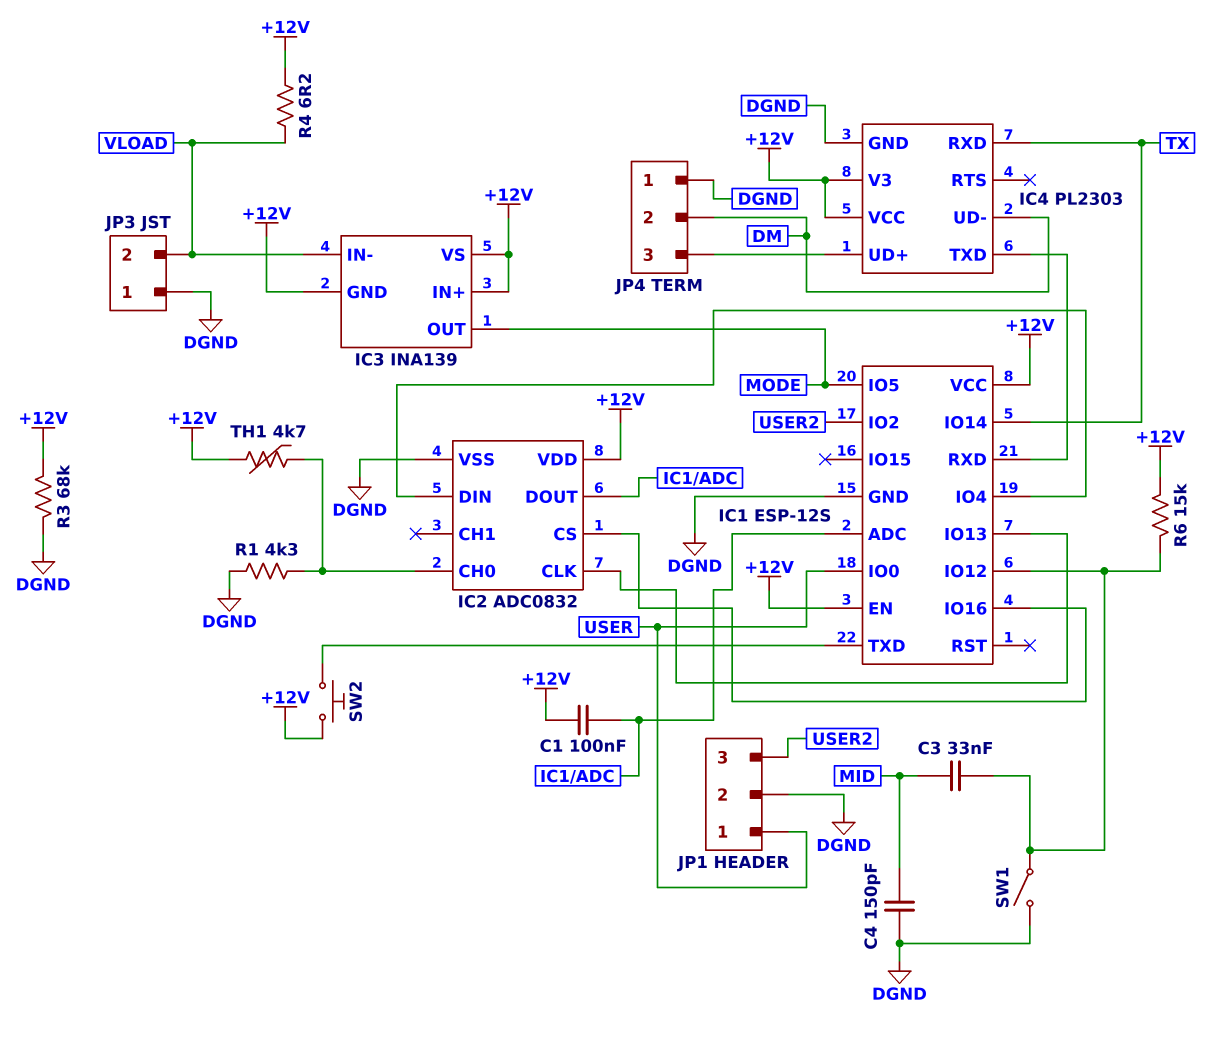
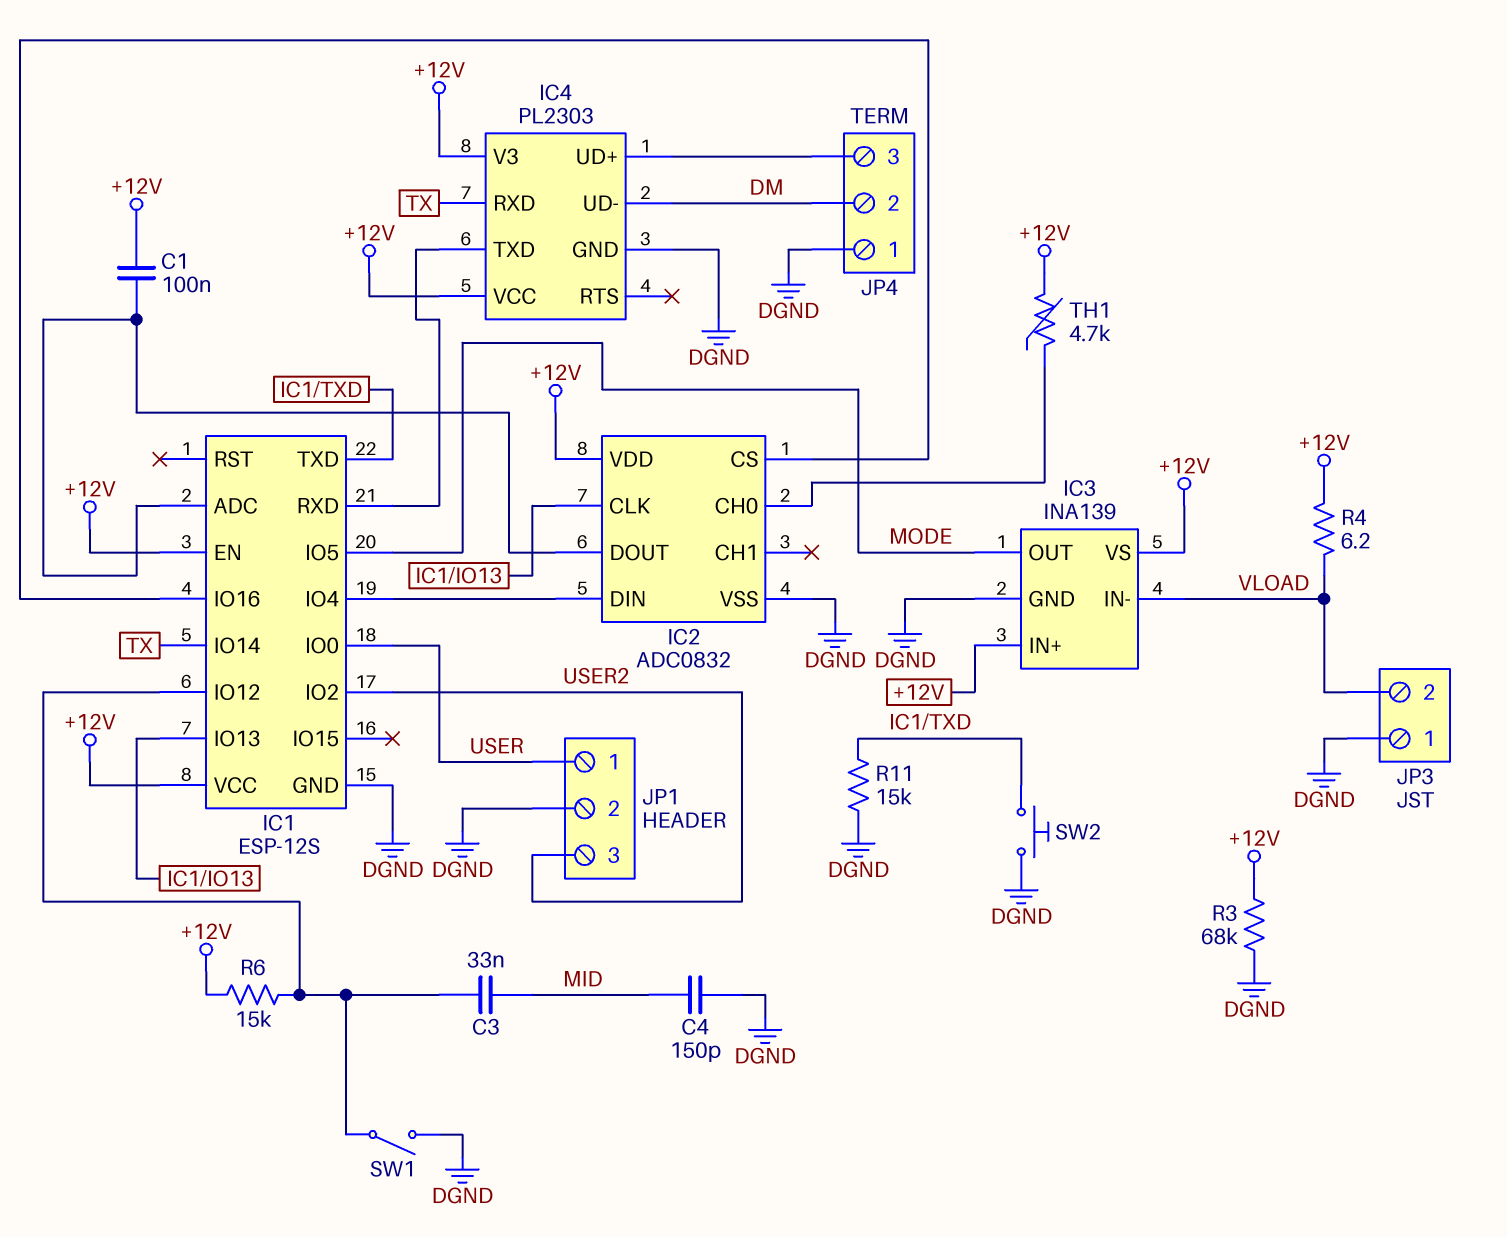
IC3 pin GND: +12V -> DGND
R1: 4.3k (DGND, IC2/CH0) -> none
R11: none -> 15k (DGND, IC1/TXD)
SW2: button (+12V, IC1/TXD) -> button (DGND, IC1/TXD)

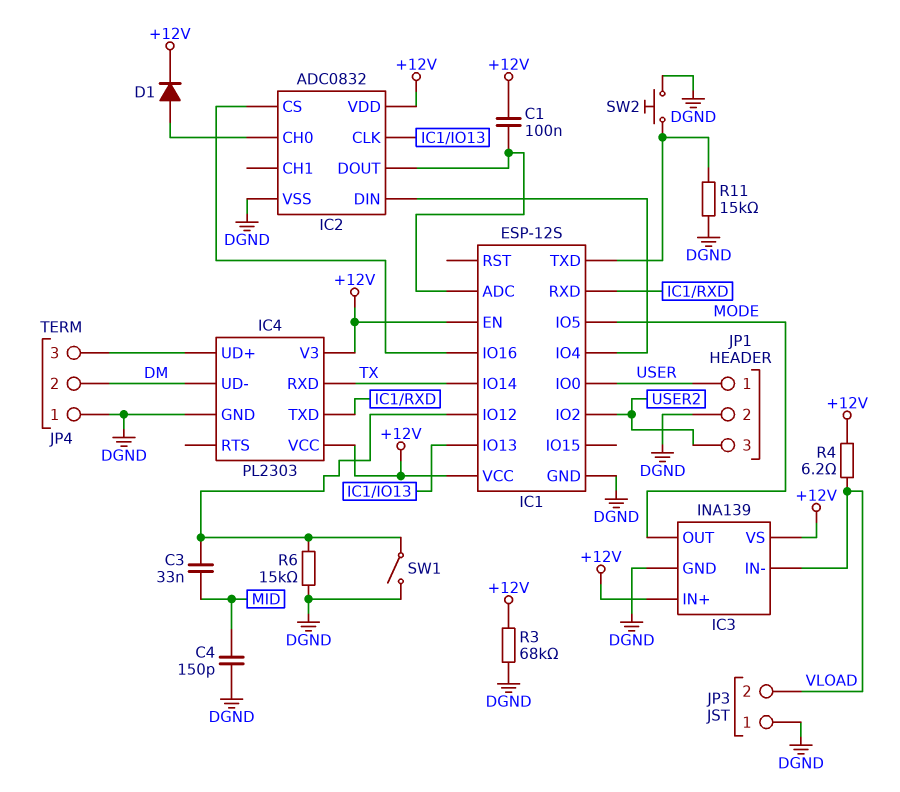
D1: none -> diode (A IC2/CH0, K +12V)
R6: 15k (+12V, IC1/IO12) -> 15k (DGND, IC1/IO12)
TH1: 4.7k (+12V, IC2/CH0) -> none

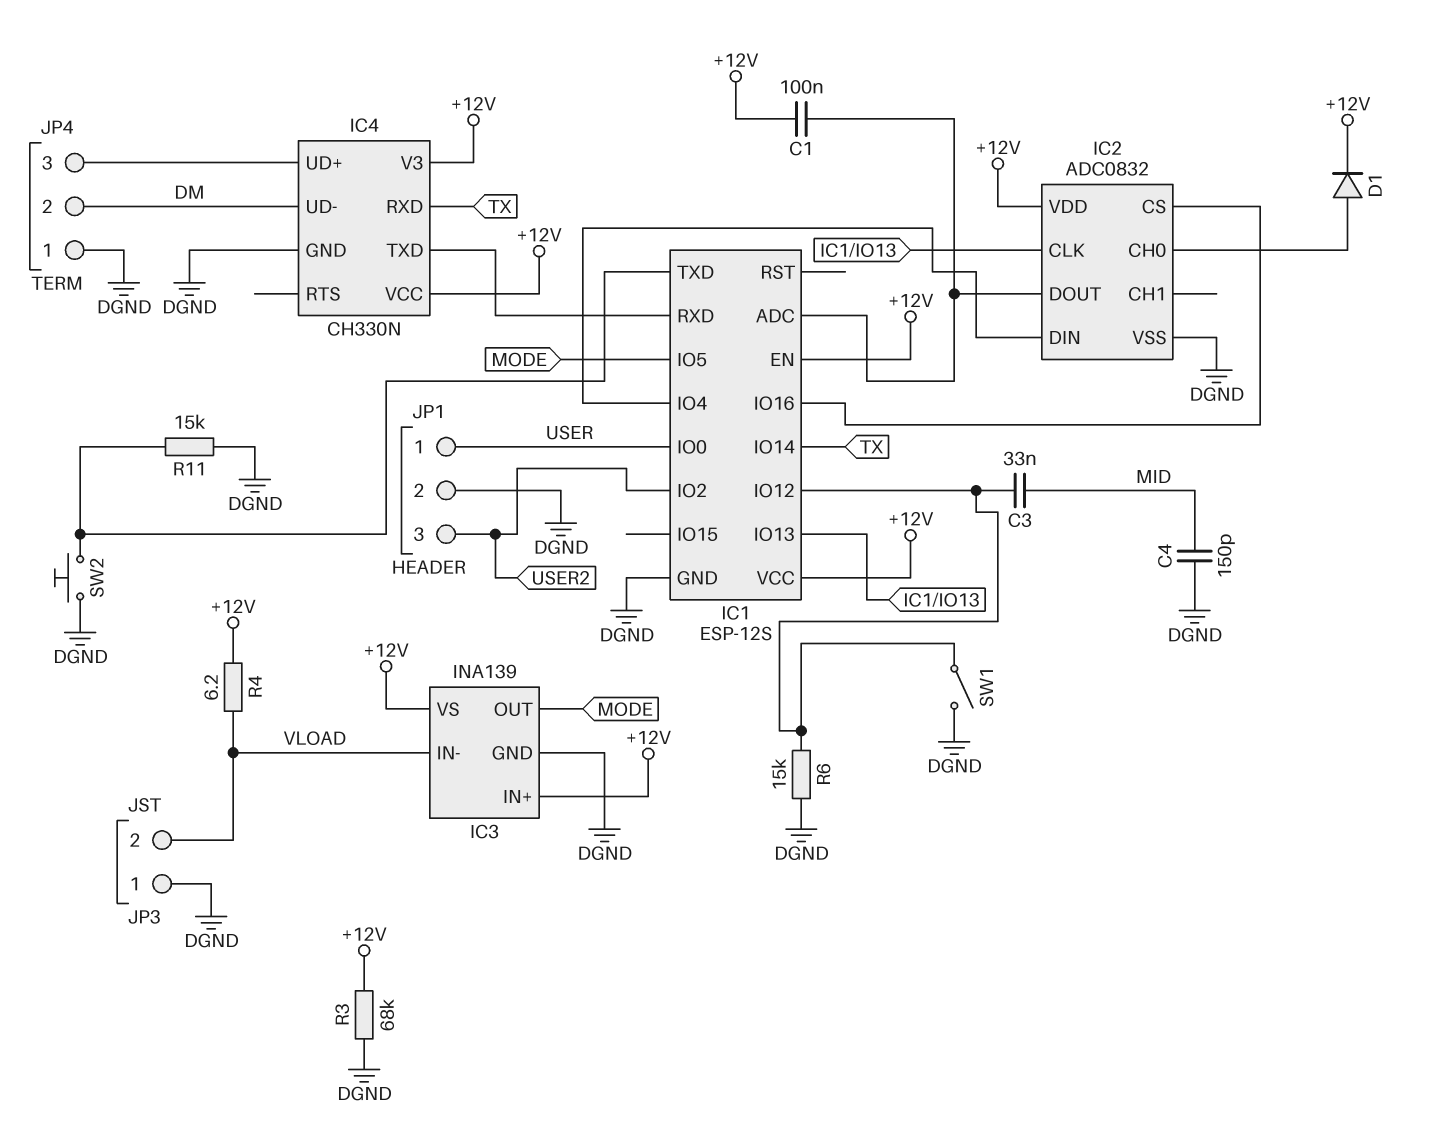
IC4: PL2303 -> CH330N

